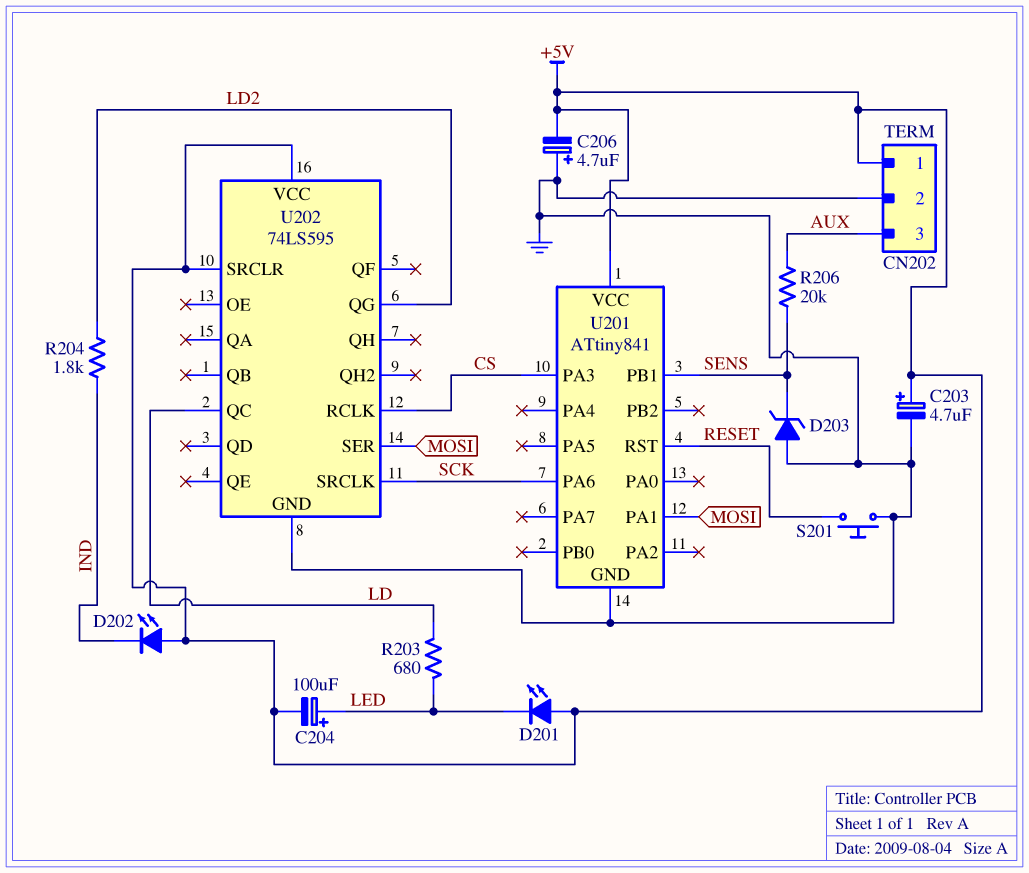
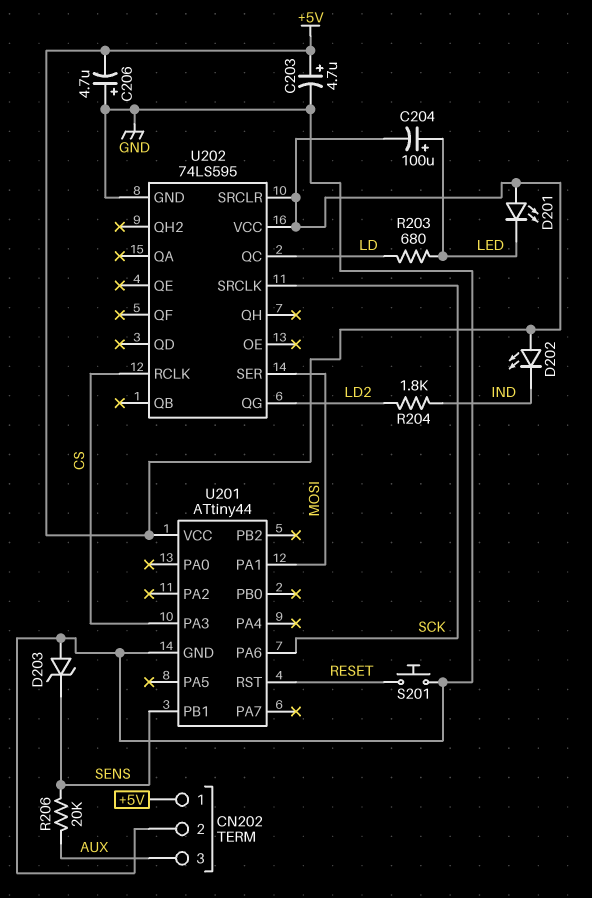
U201: ATtiny841 -> ATtiny44

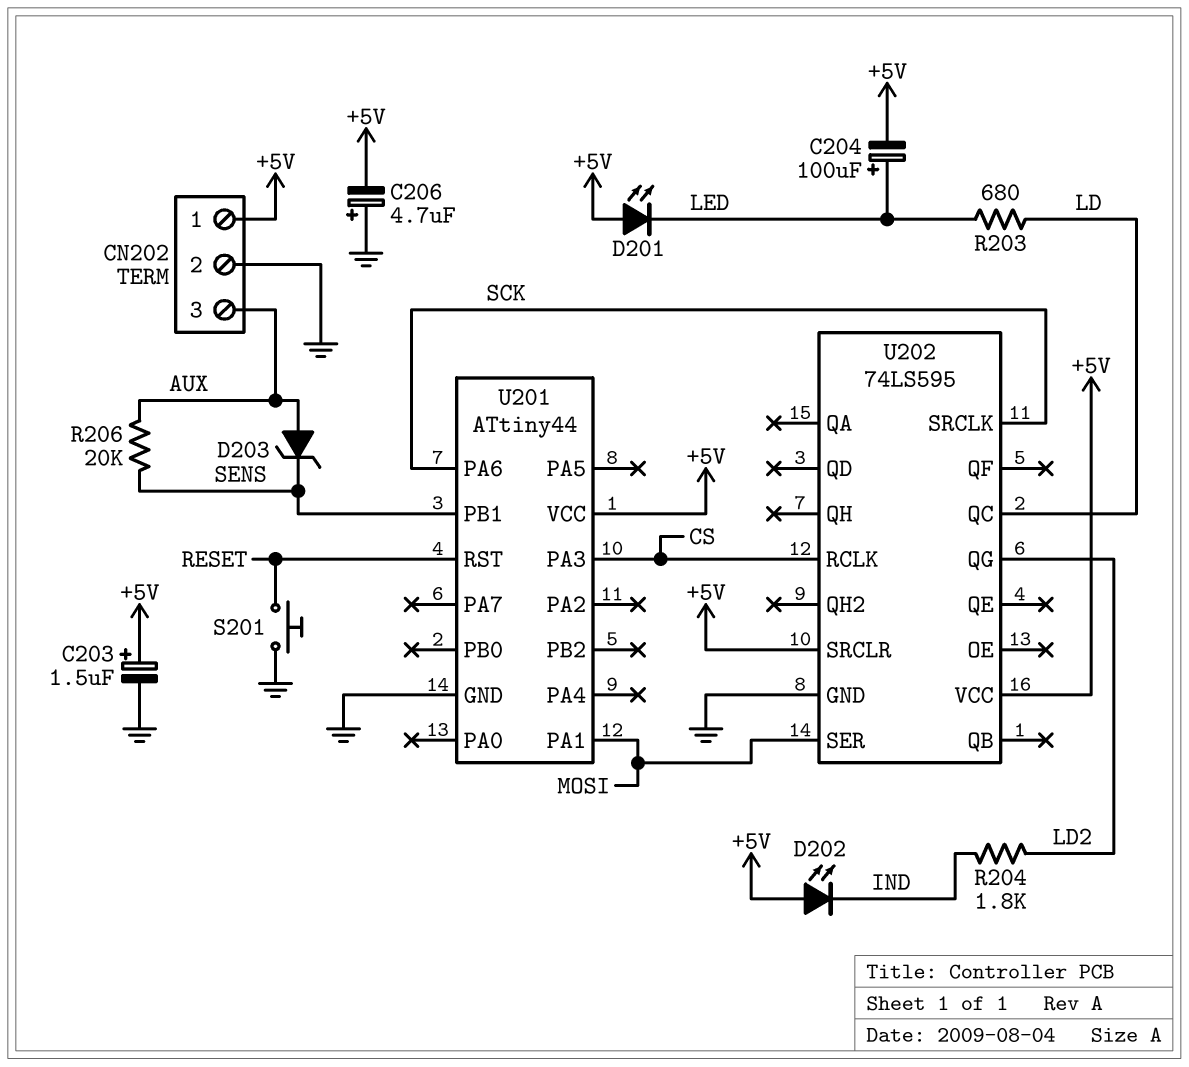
C203: 4.7uF (plus +5V, minus GND) -> 1.5uF (plus +5V, minus GND)
D203: zener (A GND, K SENS) -> zener (A AUX, K SENS)

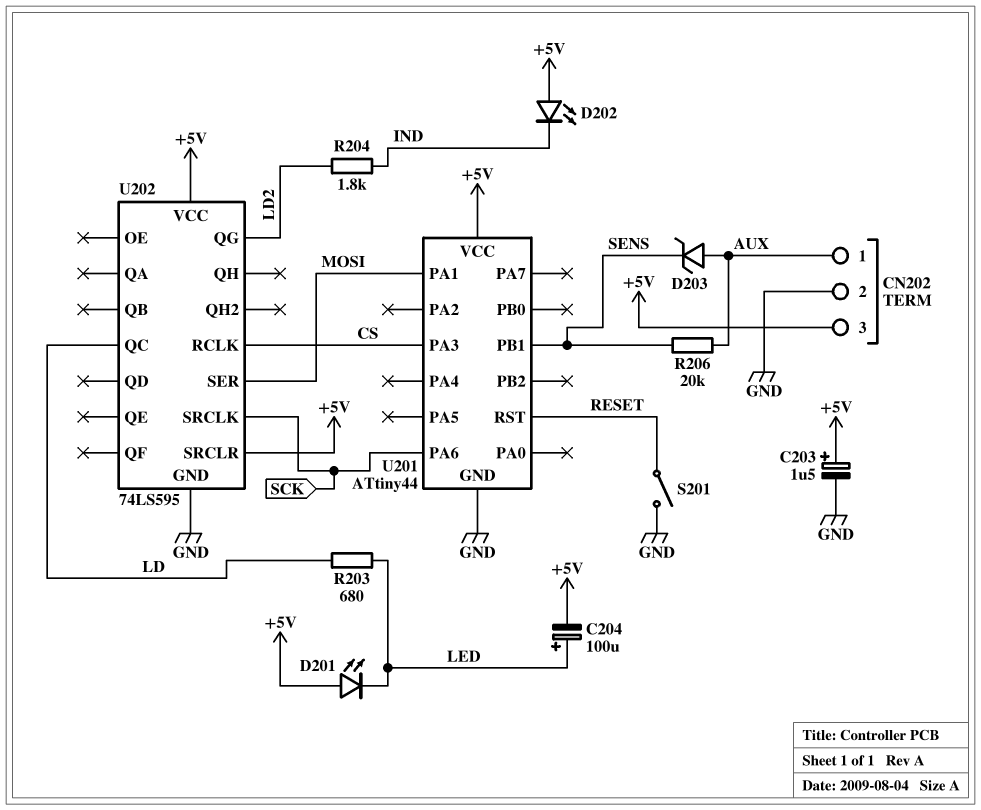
C206: 4.7uF (plus GND, minus +5V) -> none
CN202 pin 1: +5V -> AUX
CN202 pin 3: AUX -> +5V
S201: button (GND, RESET) -> switch (GND, RESET)

